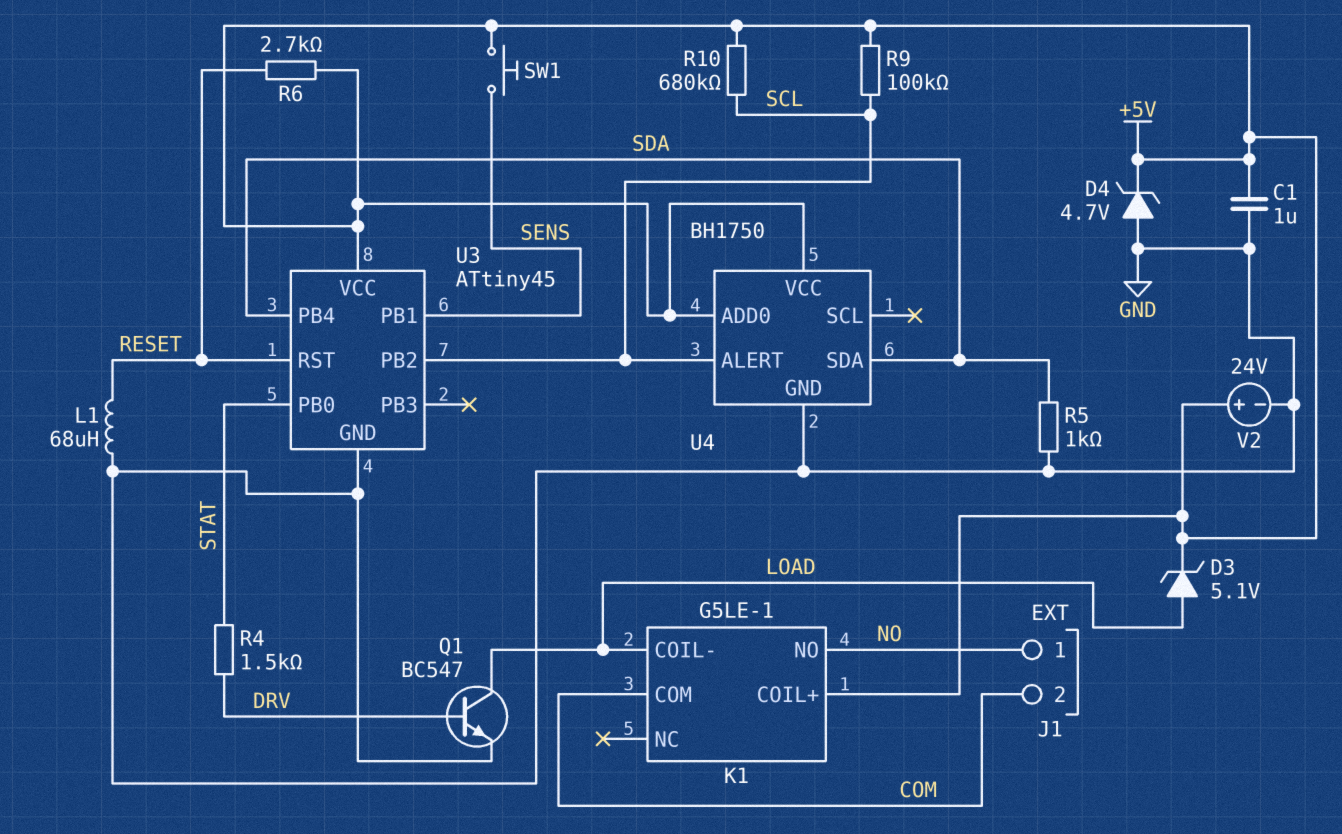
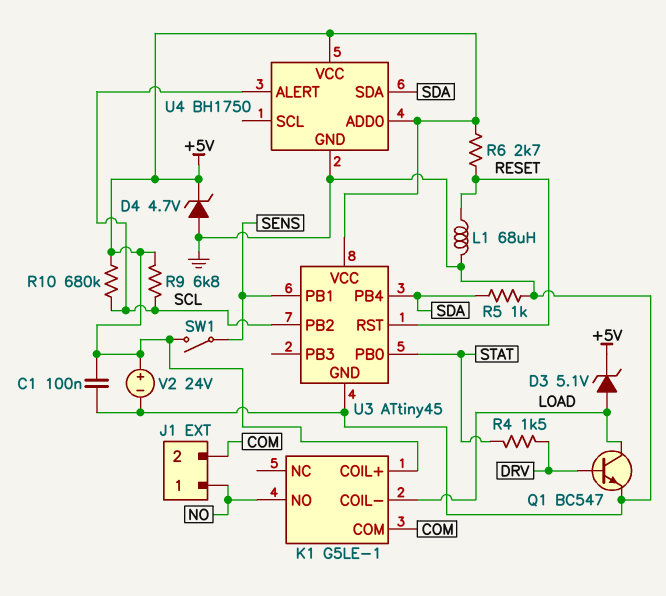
C1: 1uF (+5V, GND) -> 100nF (+5V, GND)
R9: 100k (+5V, SCL) -> 6.8k (+5V, SCL)
SW1: button (+5V, SENS) -> switch (+5V, SENS)

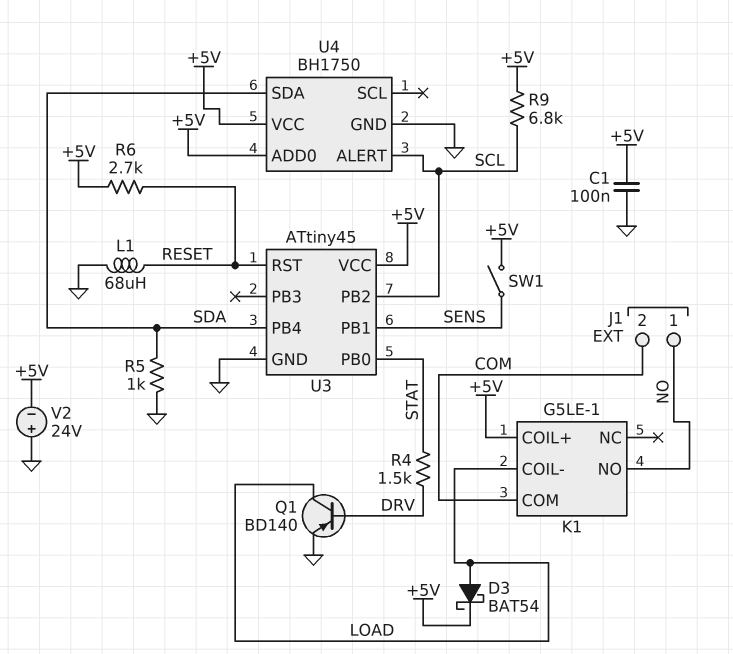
D3: zener 5.1V (A LOAD, K +5V) -> schottky BAT54 (A LOAD, K +5V)
D4: zener 4.7V (A GND, K +5V) -> none
Q1: NPN BC547 (B DRV, C LOAD, E GND) -> PNP BD140 (B DRV, C LOAD, E GND)
R10: 680k (+5V, SCL) -> none
V2: 24V (plus +5V, minus GND) -> 24V (plus GND, minus +5V)

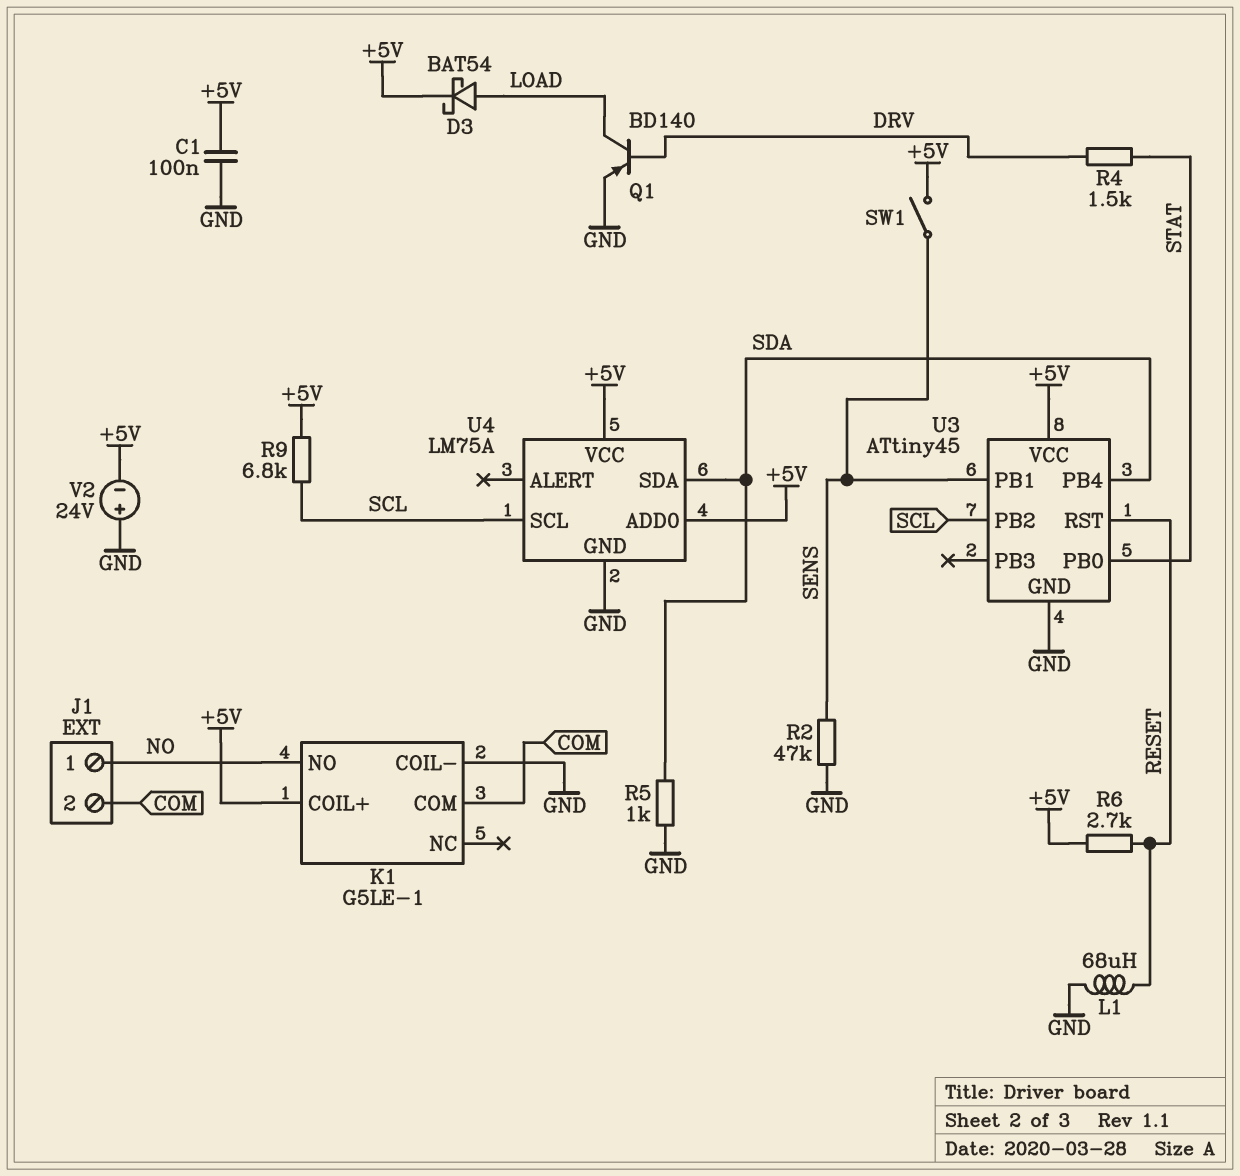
K1 pin COIL-: LOAD -> GND
R2: none -> 47k (GND, SENS)
U4: BH1750 -> LM75A
U4 pin ALERT: SCL -> none
U4 pin SCL: none -> SCL

